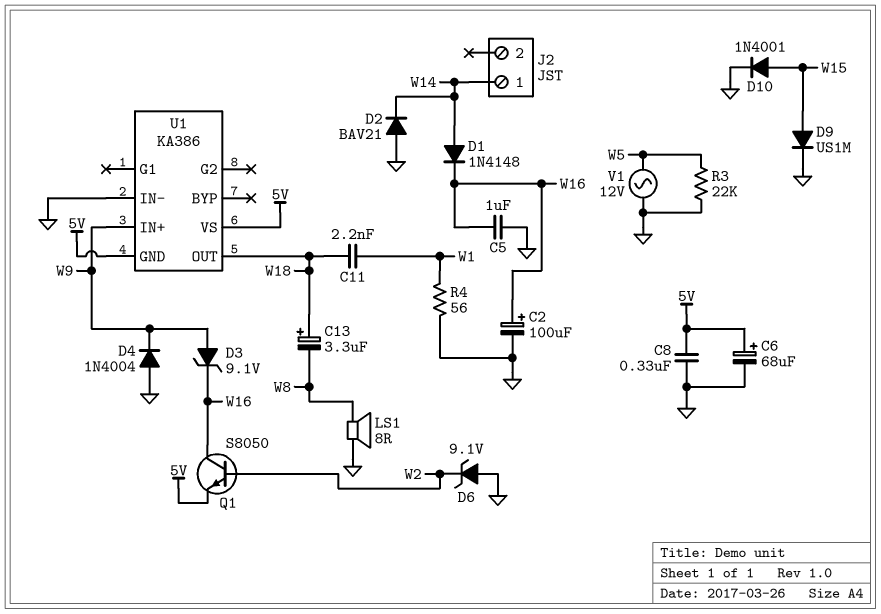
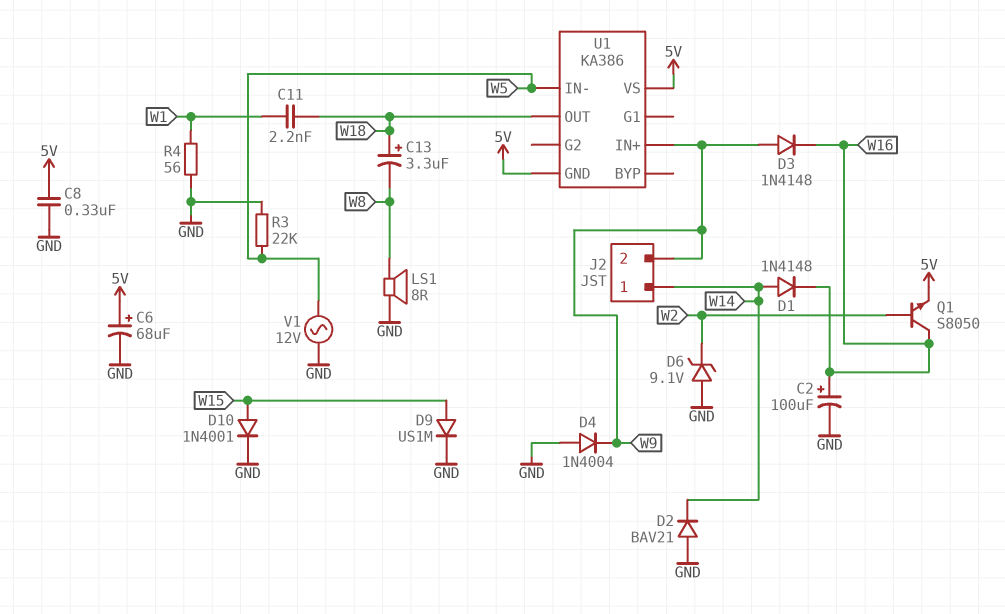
C5: 1uF (GND, W16) -> none
D3: zener 9.1V (A W9, K W16) -> diode 1N4148 (A W9, K W16)
J2 pin 2: none -> W9
U1 pin IN-: GND -> W5

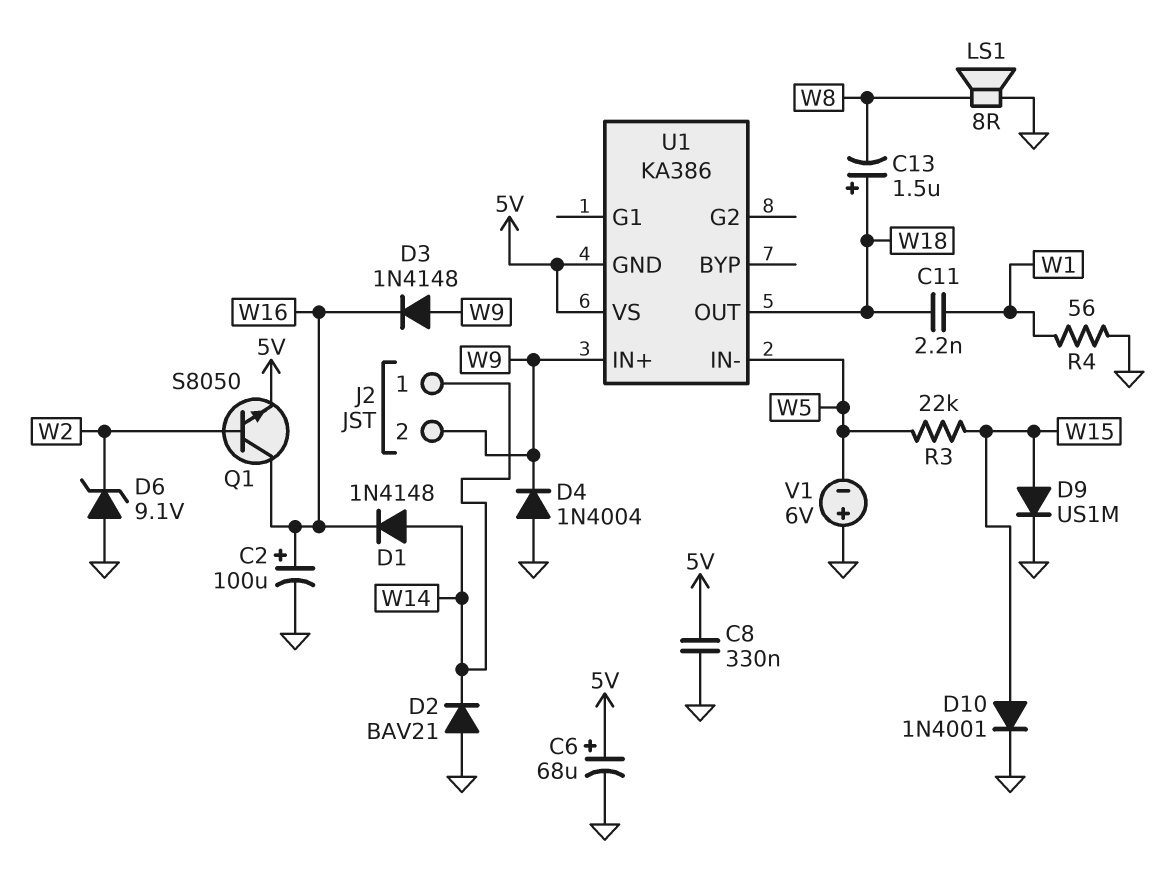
C13: 3.3uF (plus W18, minus W8) -> 1.5uF (plus W18, minus W8)
R3: 22k (GND, W5) -> 22k (W5, W15)
V1: AC 12V (GND, W5) -> 6V (plus GND, minus W5)

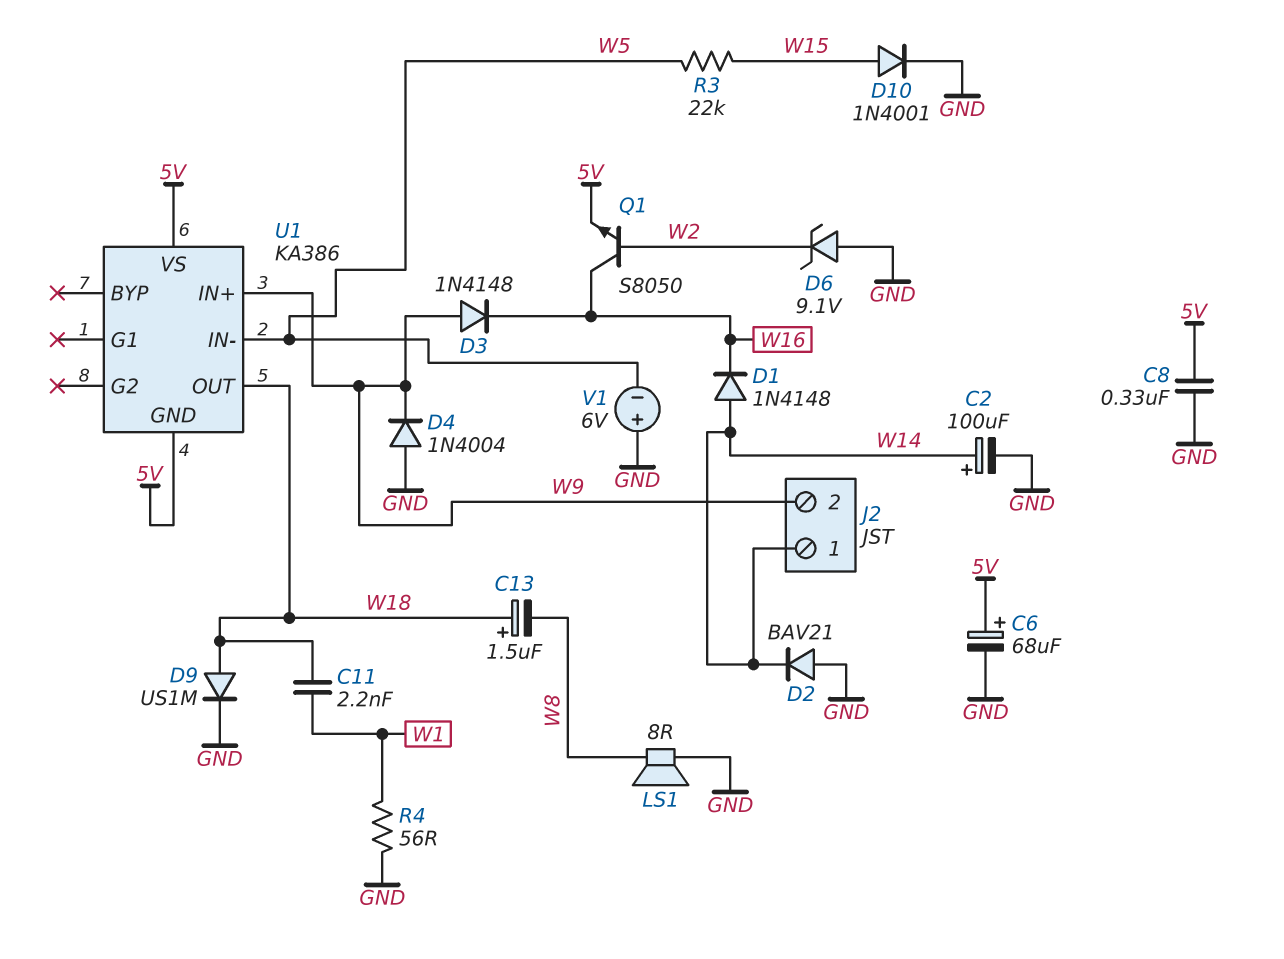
C2: 100uF (plus W16, minus GND) -> 100uF (plus W14, minus GND)
D9: diode US1M (A W15, K GND) -> diode US1M (A W18, K GND)

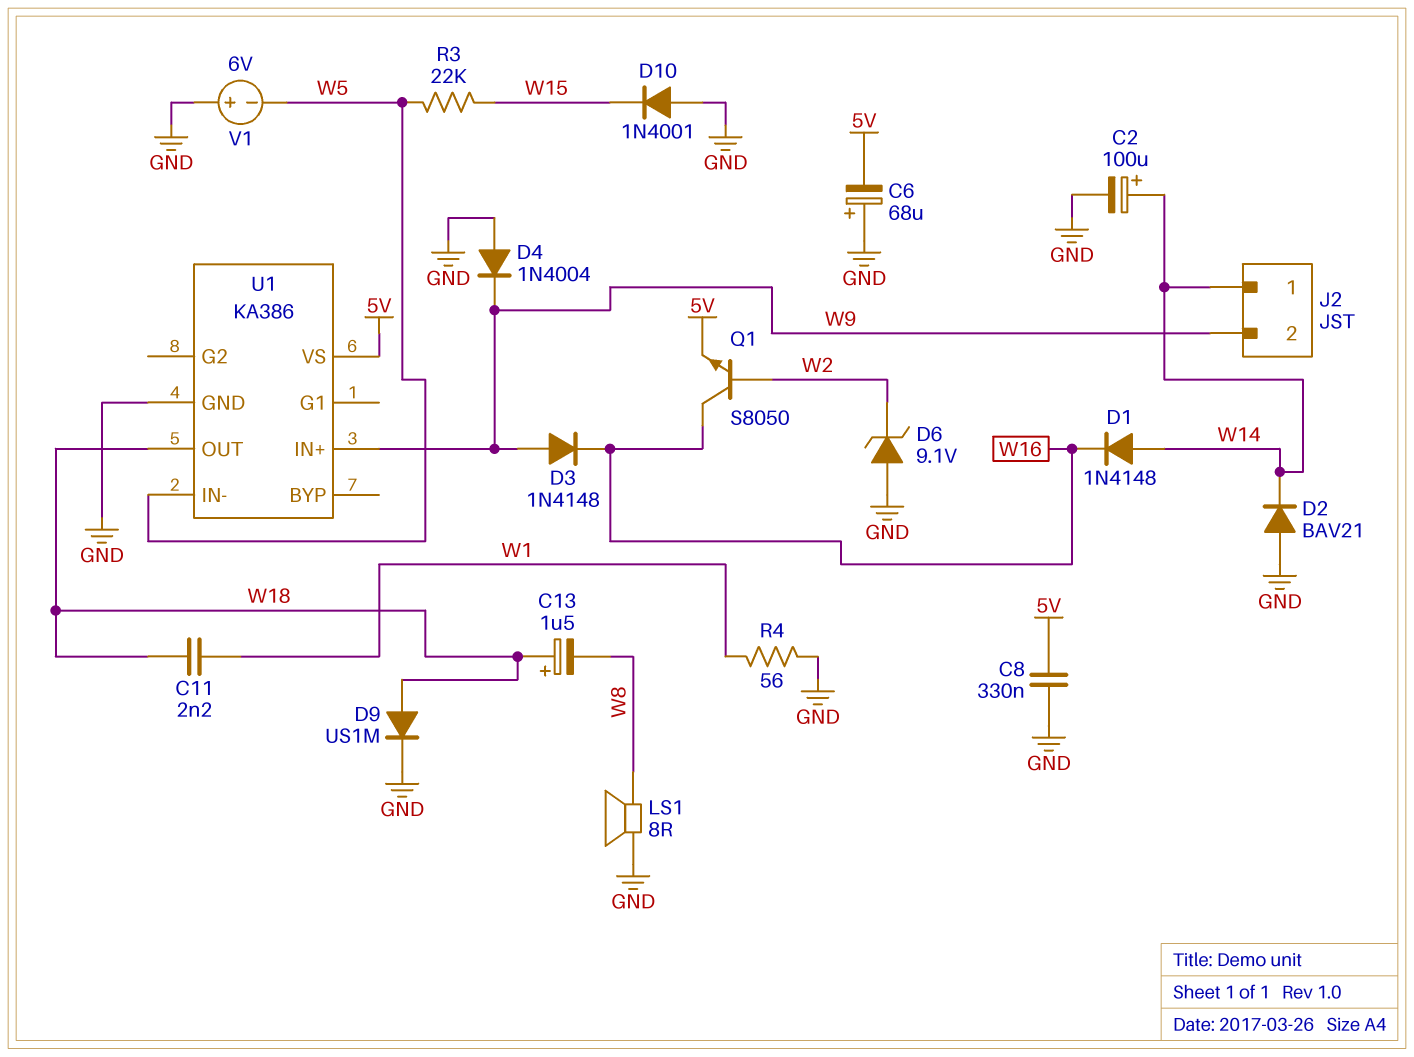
C6: 68uF (plus 5V, minus GND) -> 68uF (plus GND, minus 5V)
D10: diode 1N4001 (A W15, K GND) -> diode 1N4001 (A GND, K W15)
U1 pin GND: 5V -> GND

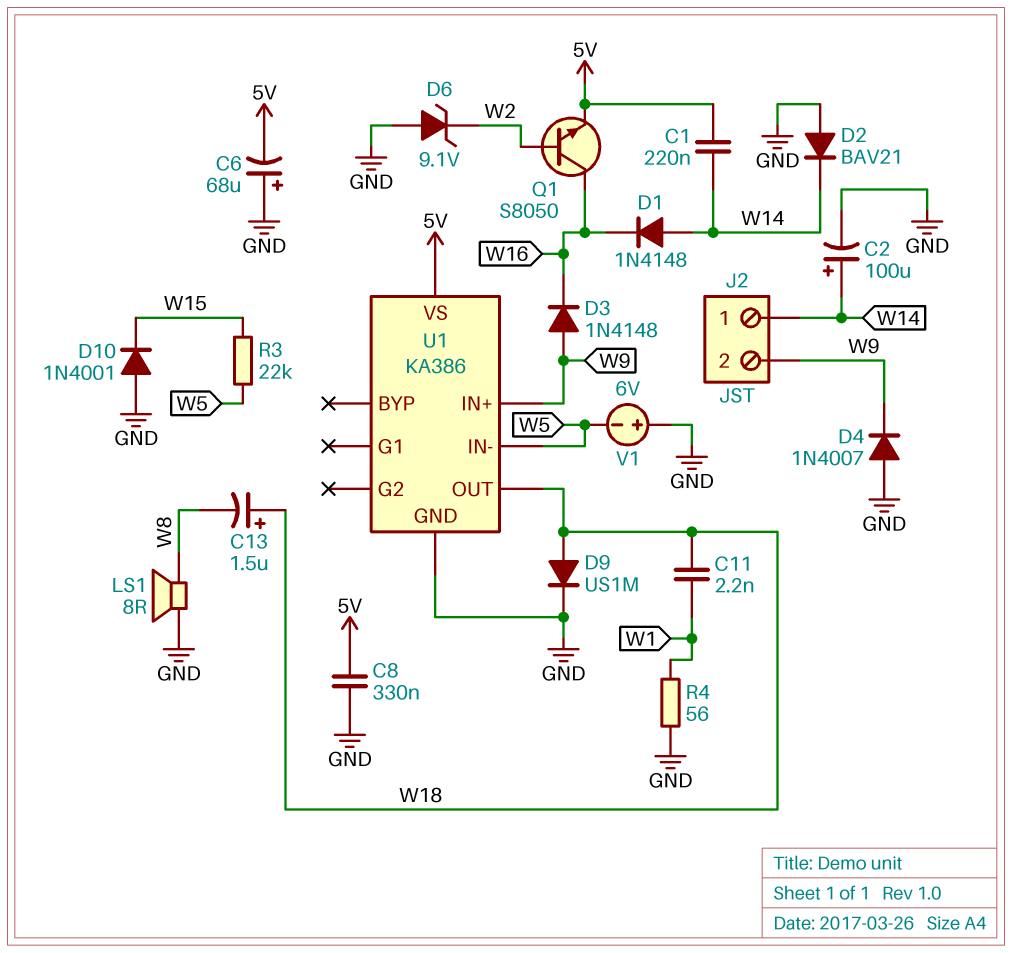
C1: none -> 220nF (5V, W14)
D4: diode 1N4004 (A GND, K W9) -> diode 1N4007 (A GND, K W9)

